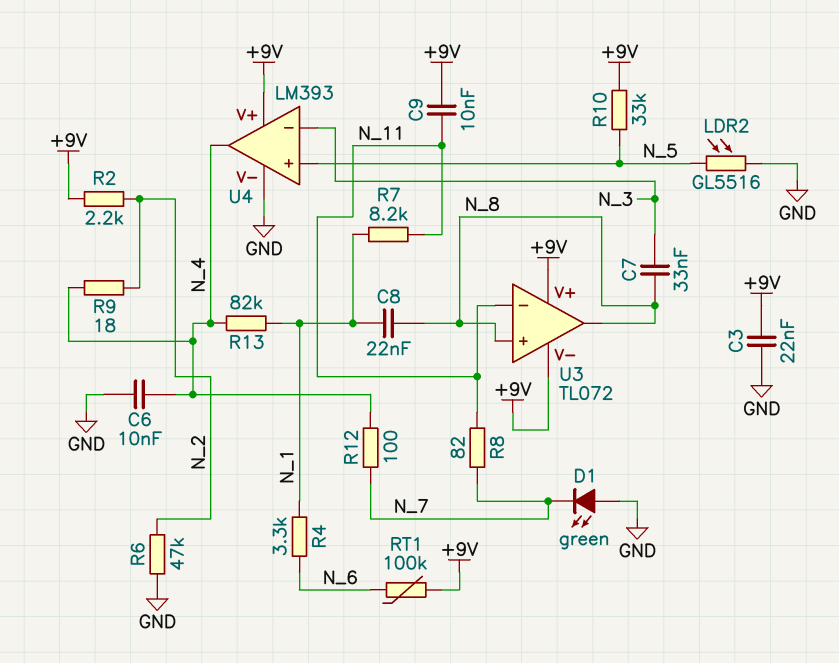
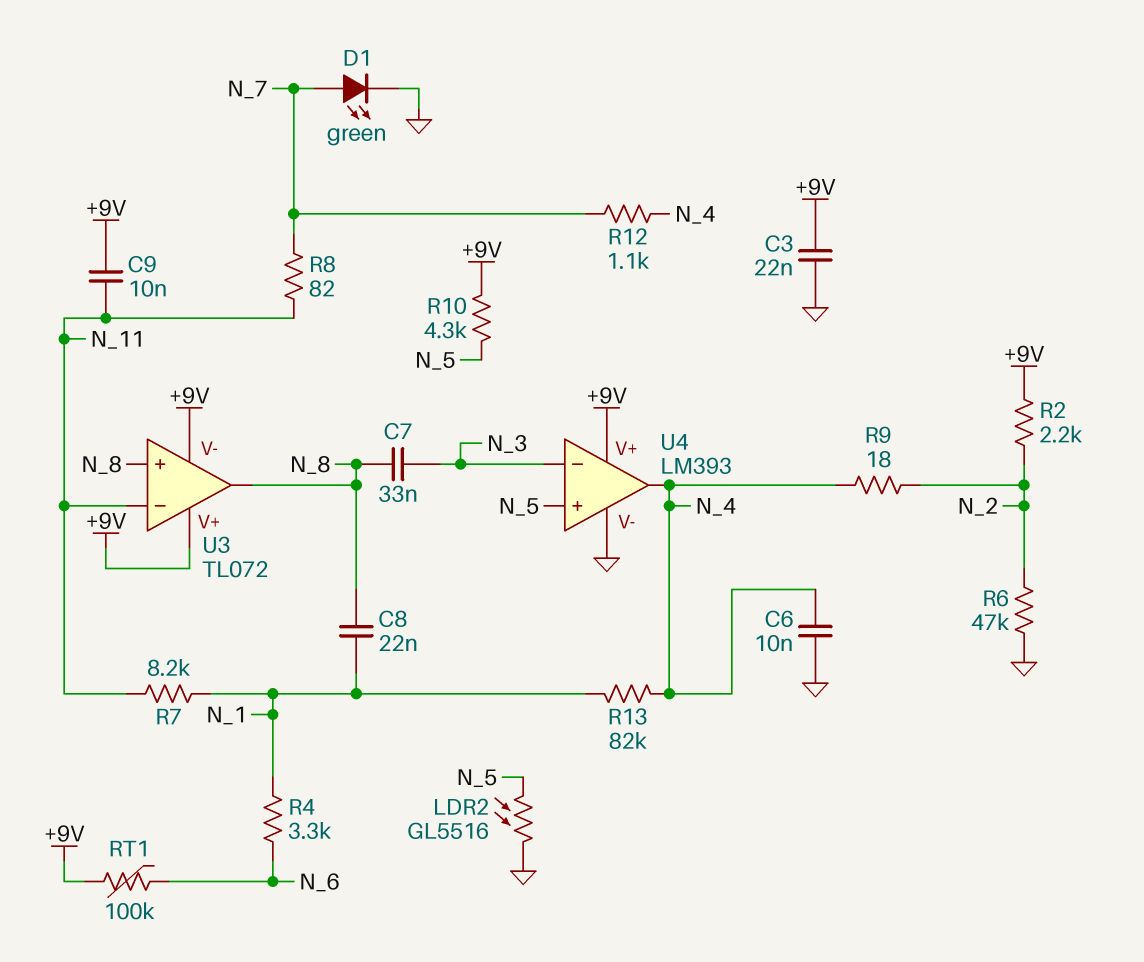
D1: LED green (A GND, K N_7) -> LED green (A N_7, K GND)
R10: 33k (+9V, N_5) -> 4.3k (+9V, N_5)
R12: 100 (N_4, N_7) -> 1.1k (N_4, N_7)

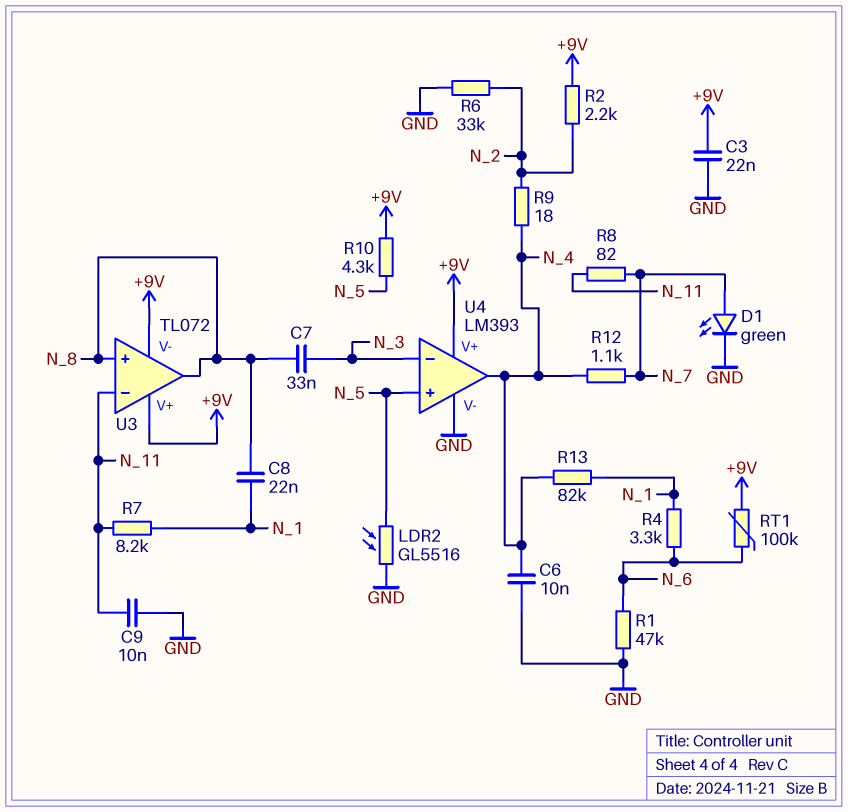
C9: 10nF (+9V, N_11) -> 10nF (GND, N_11)
R1: none -> 47k (GND, N_6)
R6: 47k (GND, N_2) -> 33k (GND, N_2)

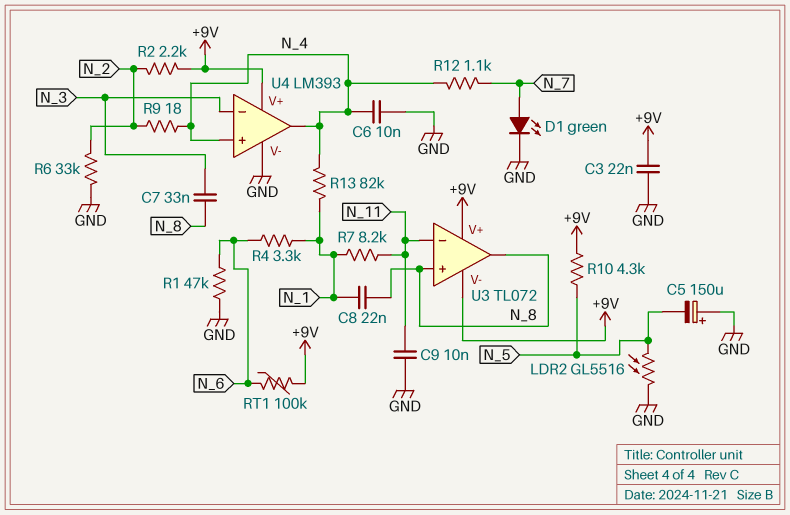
C5: none -> 150uF (plus GND, minus N_5)
R8: 82 (N_7, N_11) -> none
U4 pin in+: N_5 -> N_4

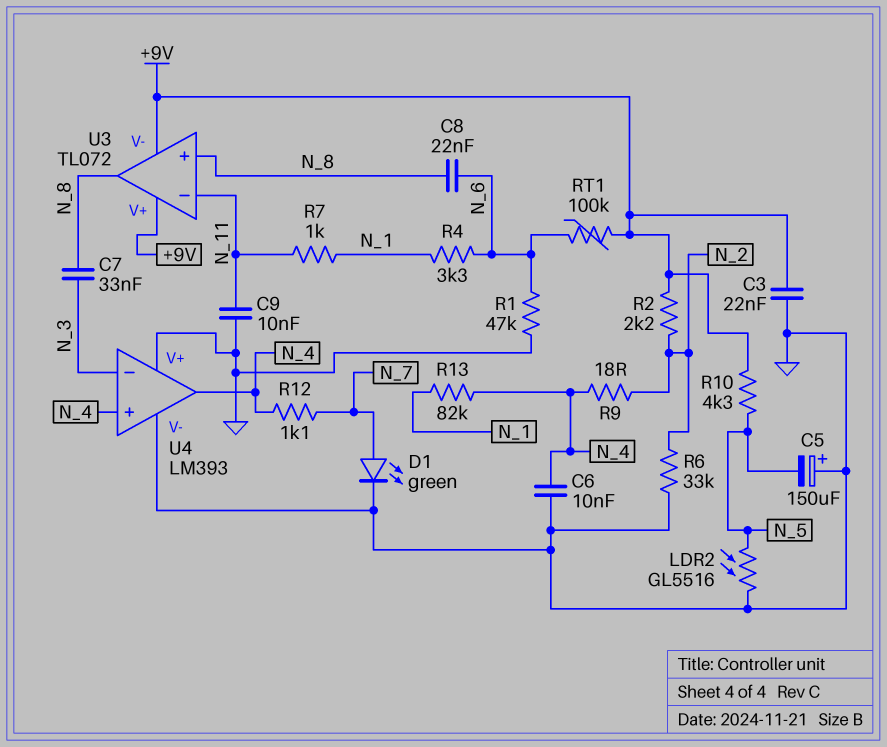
C8: 22nF (N_1, N_8) -> 22nF (N_6, N_8)
R7: 8.2k (N_1, N_11) -> 1k (N_1, N_11)
U4 pin V+: +9V -> GND

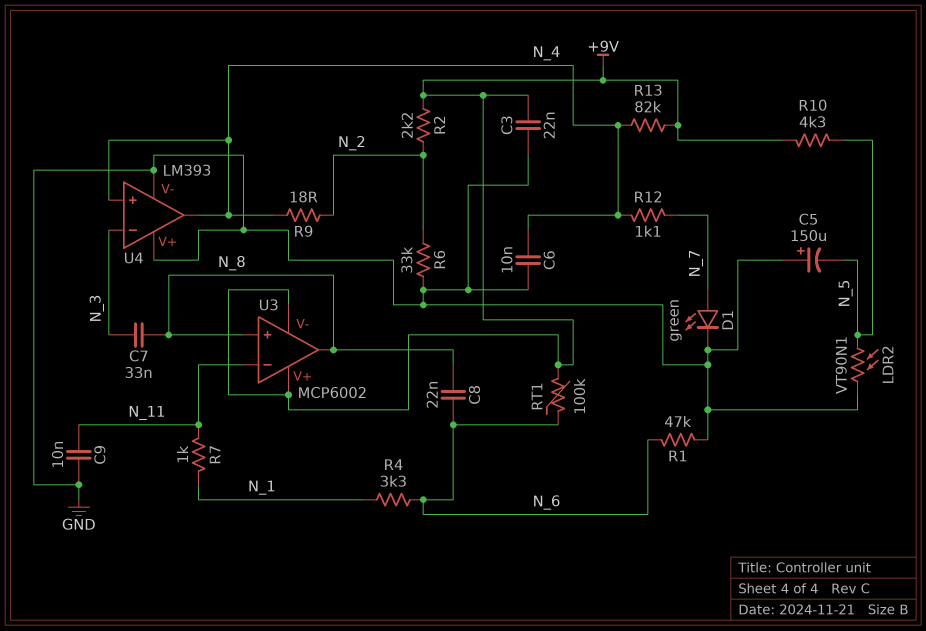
LDR2: GL5516 (GND, N_5) -> VT90N1 (GND, N_5)
R13: 82k (N_1, N_4) -> 82k (+9V, N_4)
U3: TL072 -> MCP6002

